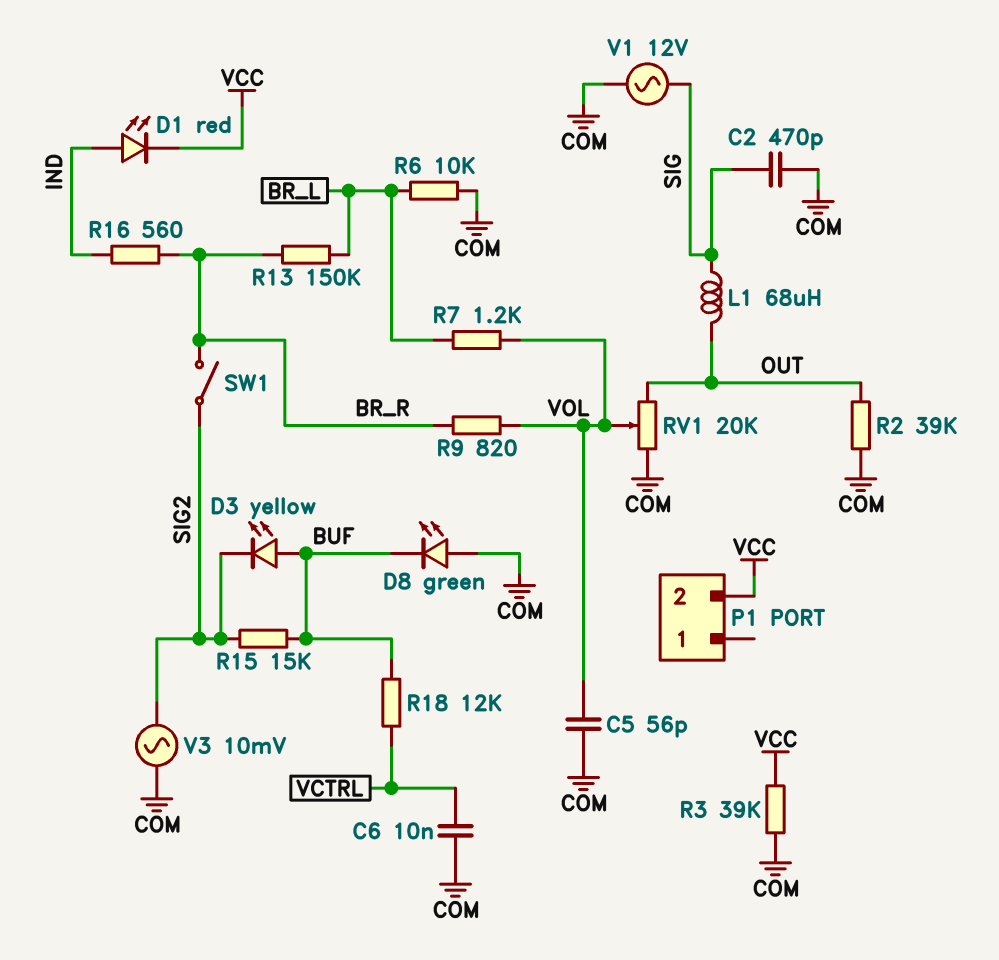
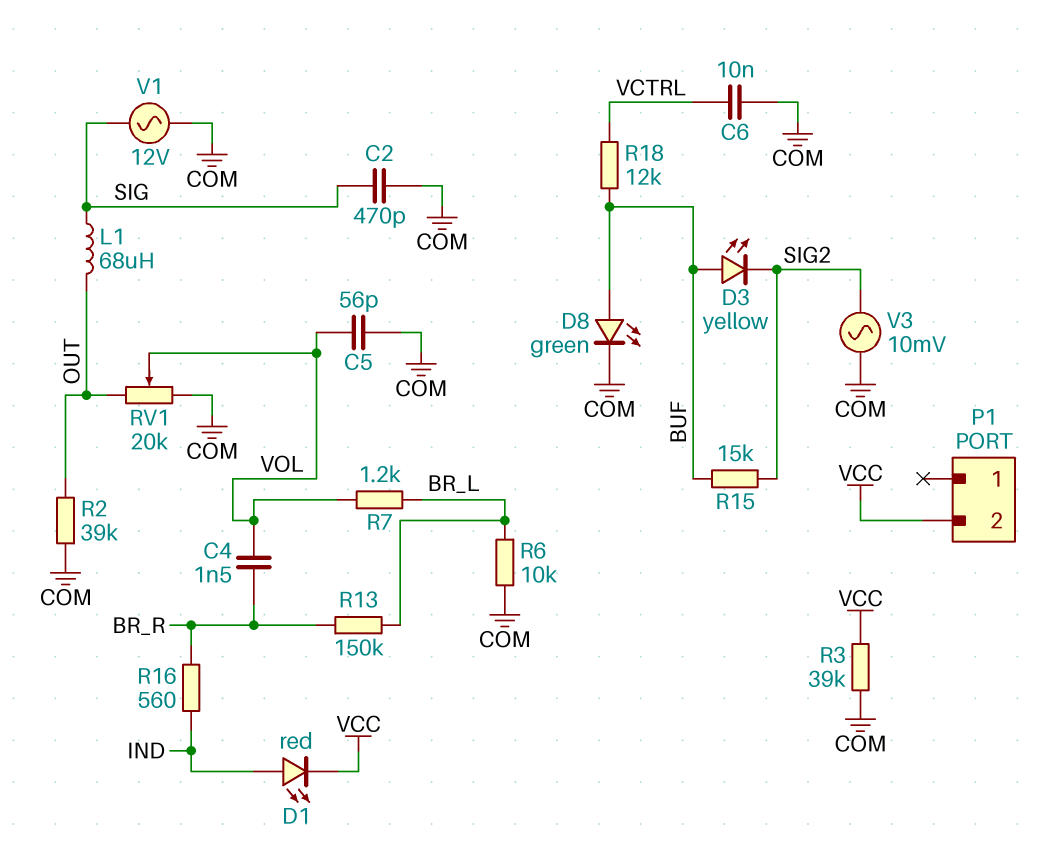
C4: none -> 1.5nF (BR_R, VOL)
D8: LED green (A COM, K BUF) -> LED green (A BUF, K COM)
R9: 820 (BR_R, VOL) -> none
SW1: switch (BR_R, SIG2) -> none

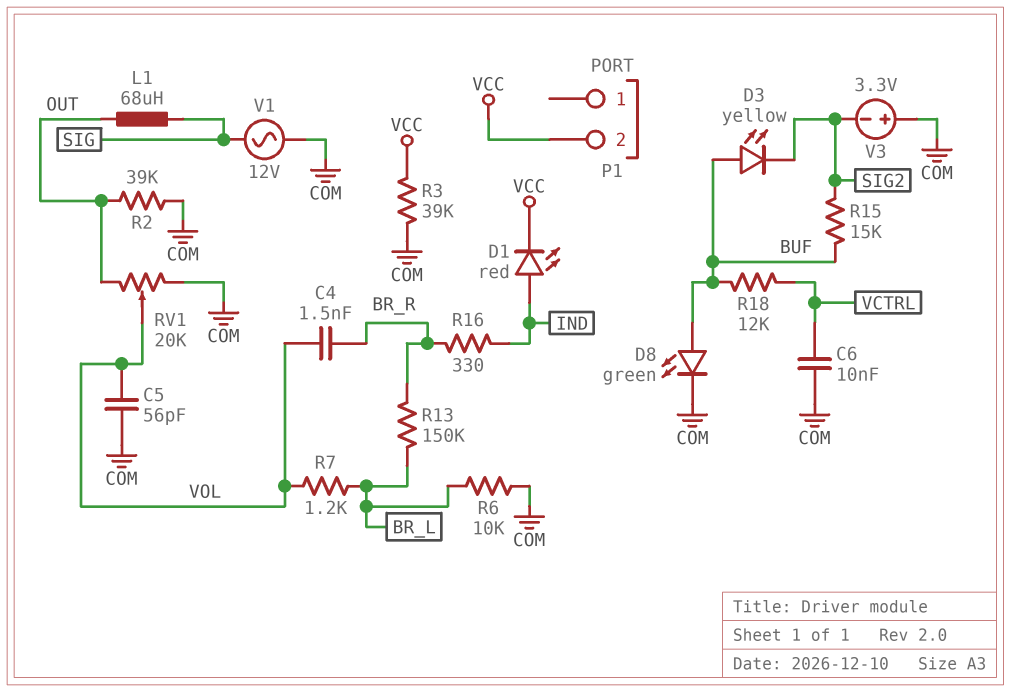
C2: 470pF (COM, SIG) -> none
R16: 560 (BR_R, IND) -> 330 (BR_R, IND)
V3: AC 10mV (COM, SIG2) -> 3.3V (plus COM, minus SIG2)

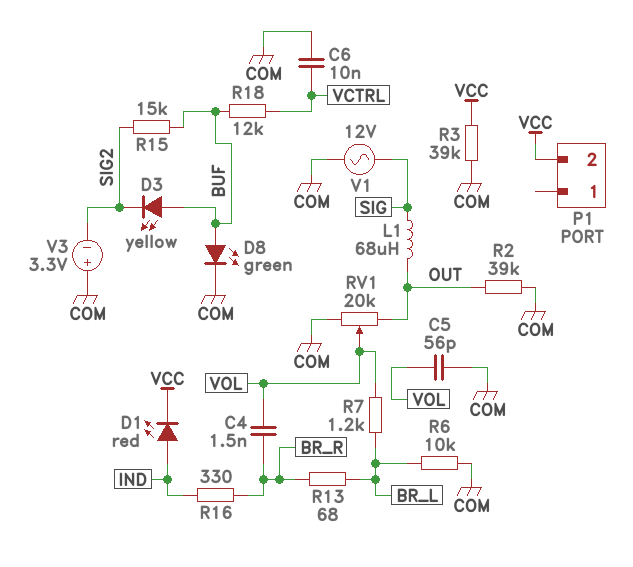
R13: 150k (BR_L, BR_R) -> 68 (BR_L, BR_R)

